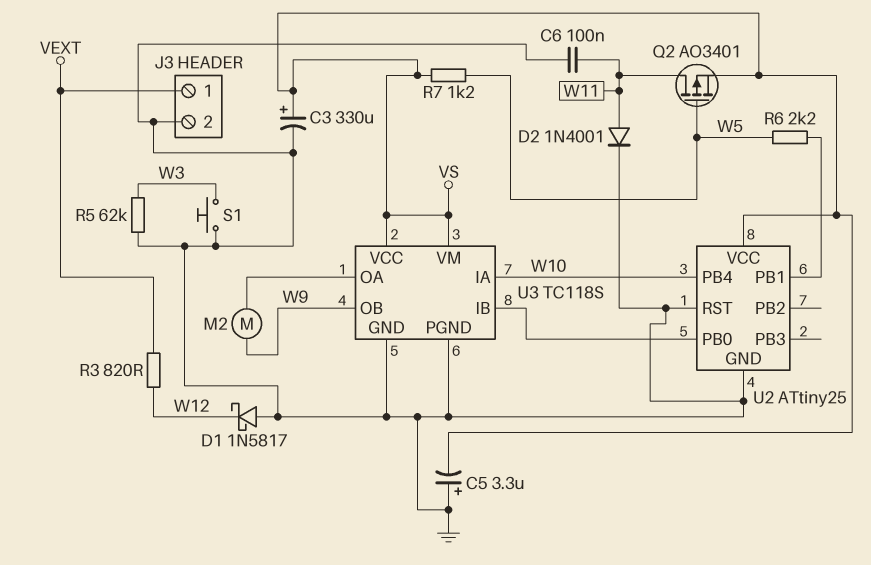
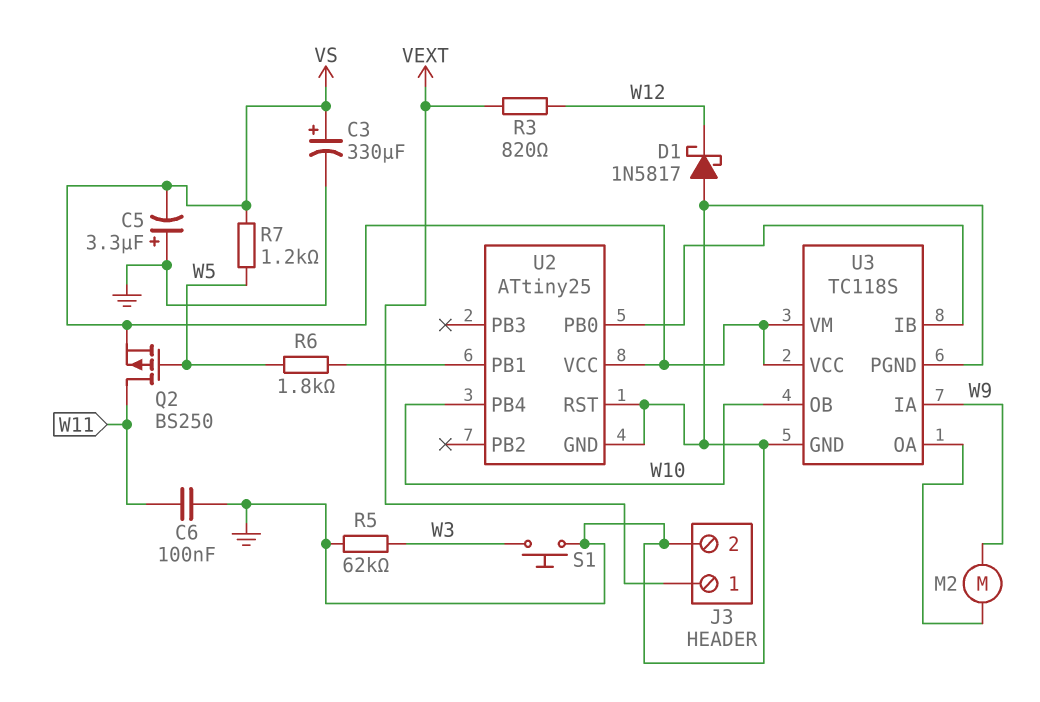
D2: diode 1N4001 (A W11, K GND) -> none
Q2: PMOS AO3401 (G W5, D W11, S VS) -> PMOS BS250 (G W5, D W11, S VS)
R6: 2.2k (U2/PB1, W5) -> 1.8k (U2/PB1, W5)
U3 pin IA: W10 -> W9
U3 pin OB: W9 -> W10

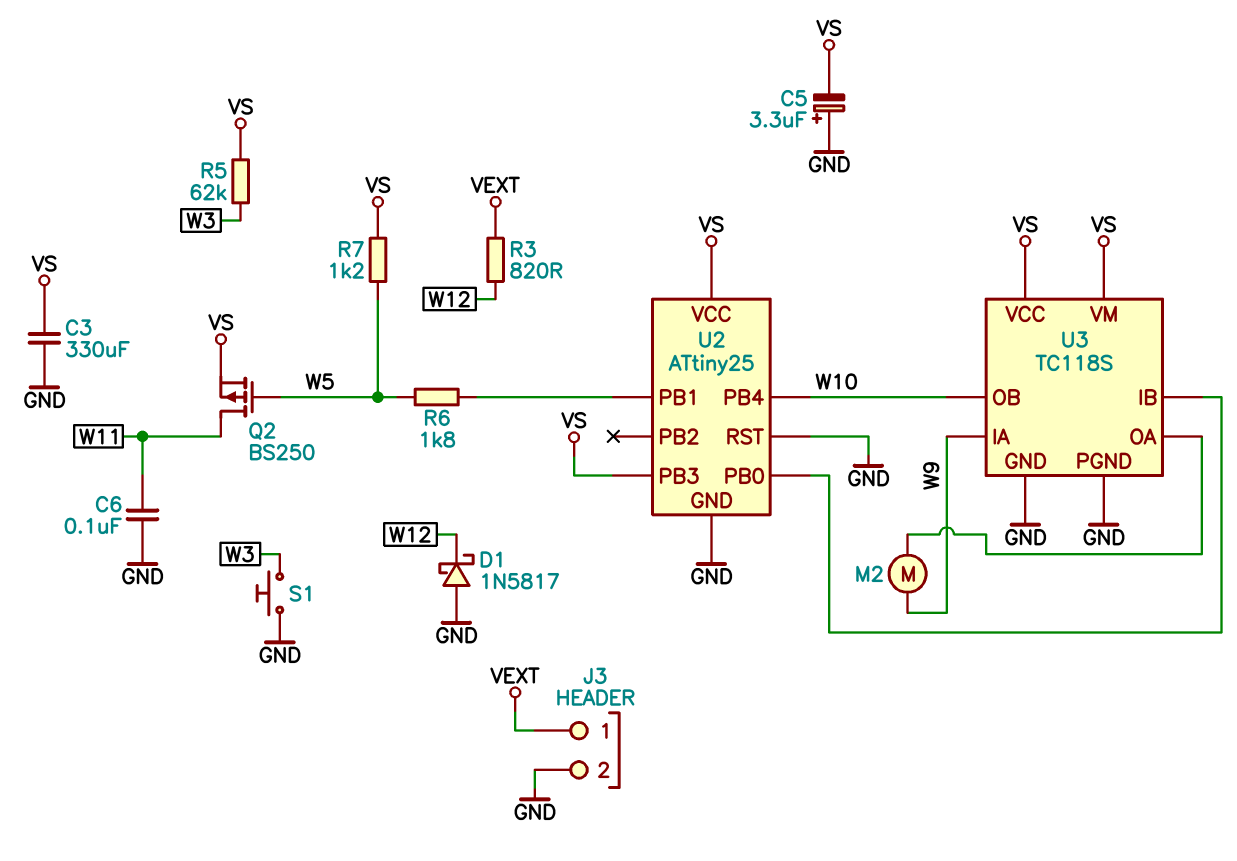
C3: 330uF (plus VS, minus GND) -> 330uF (GND, VS)
R5: 62k (GND, W3) -> 62k (VS, W3)
U2 pin PB3: none -> VS

